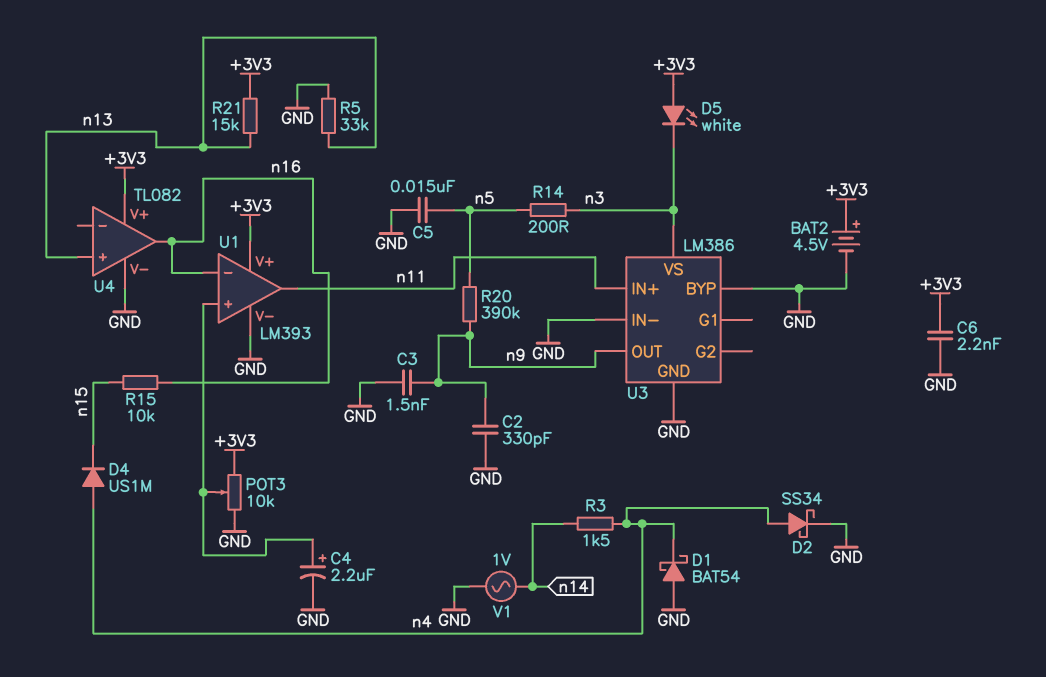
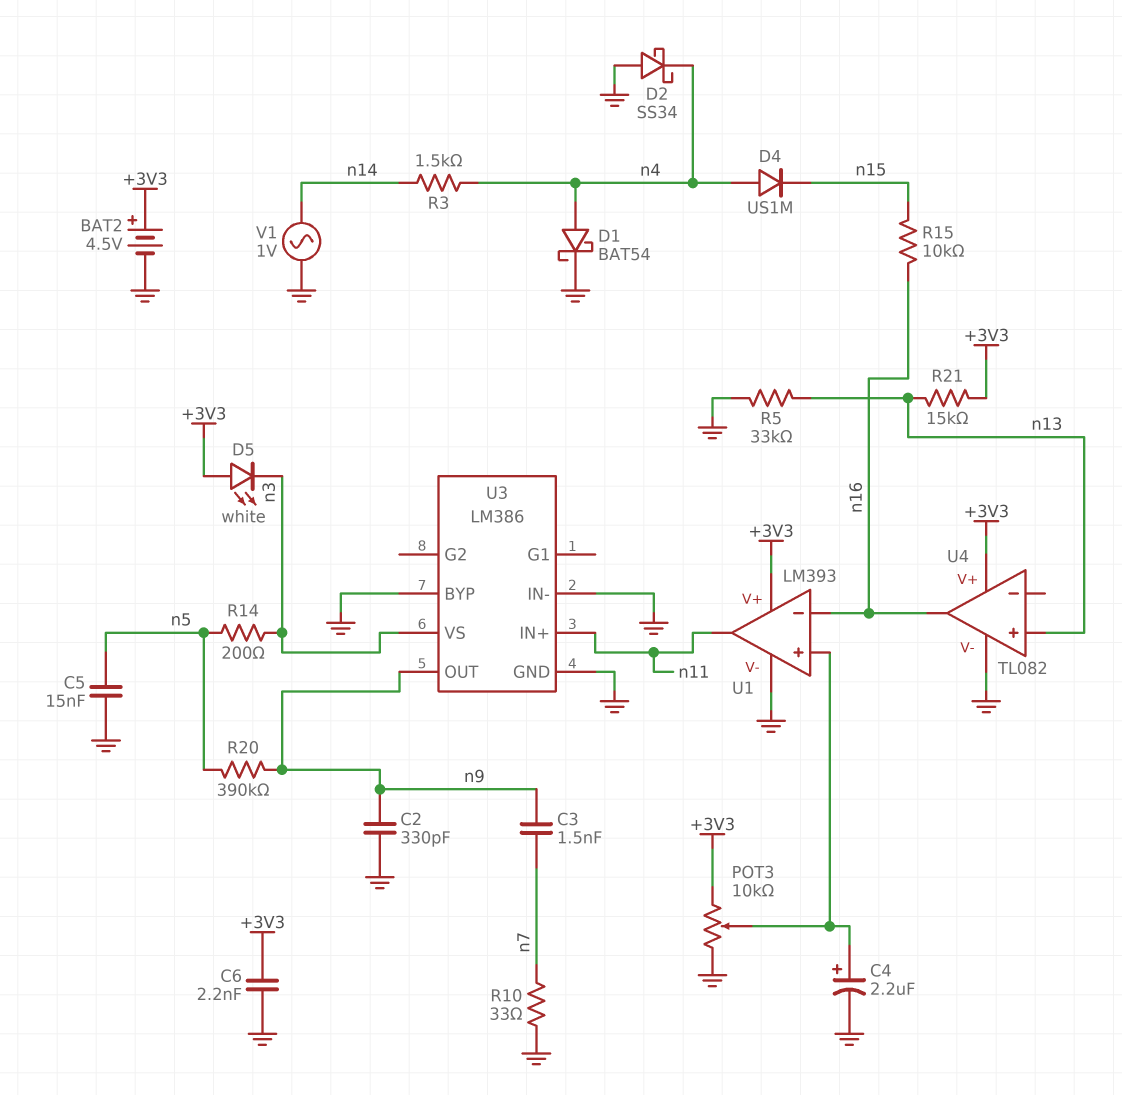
C3: 1.5nF (GND, n9) -> 1.5nF (n7, n9)
D1: schottky BAT54 (A GND, K n4) -> schottky BAT54 (A n4, K GND)
D2: schottky SS34 (A n4, K GND) -> schottky SS34 (A GND, K n4)
R10: none -> 33 (GND, n7)

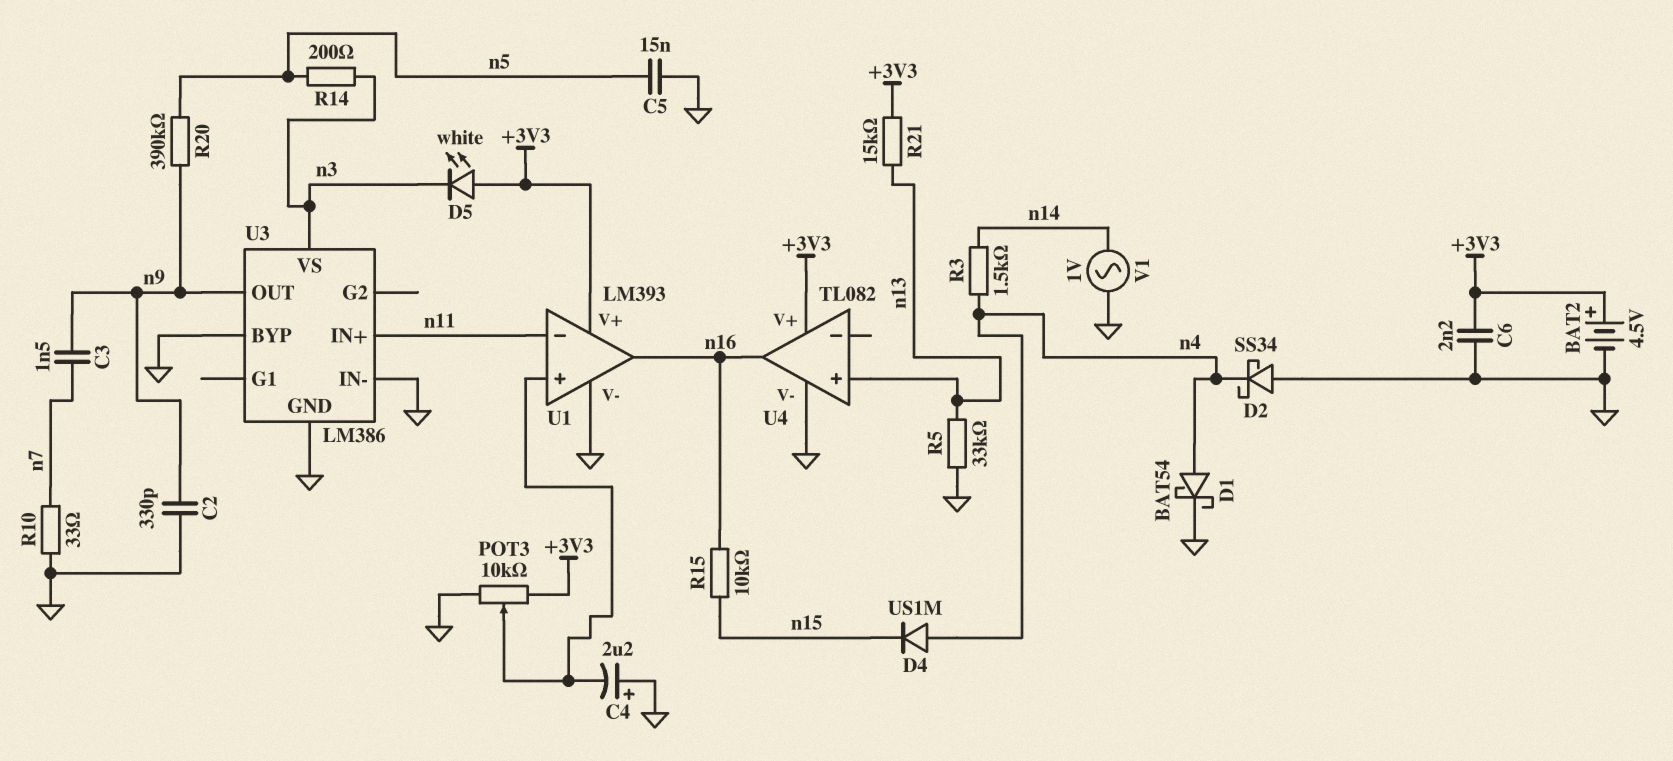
C4: 2.2uF (plus U1/in+, minus GND) -> 2.2uF (plus GND, minus U1/in+)
U1 pin in-: n16 -> n11
U1 pin out: n11 -> n16

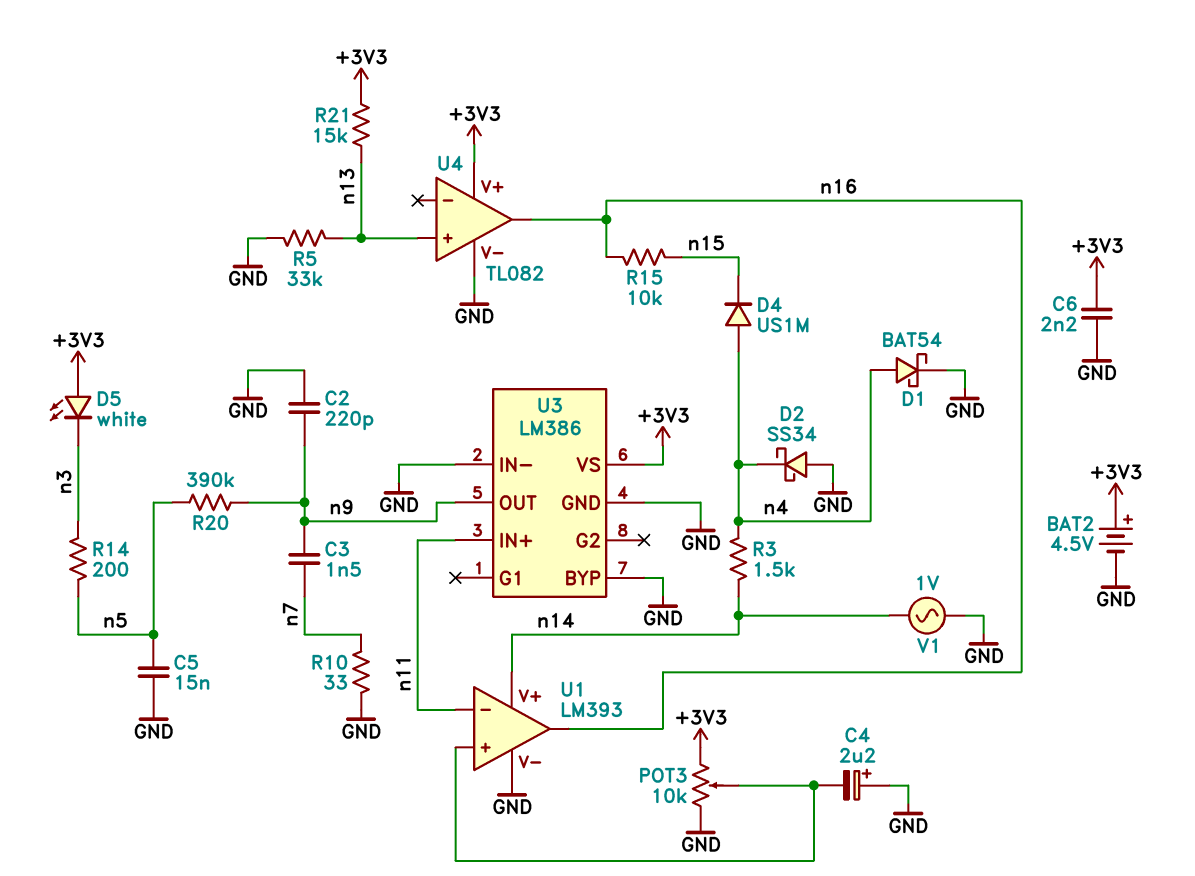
C2: 330pF (GND, n9) -> 220pF (GND, n9)
U1 pin V+: +3V3 -> n14
U3 pin VS: n3 -> +3V3

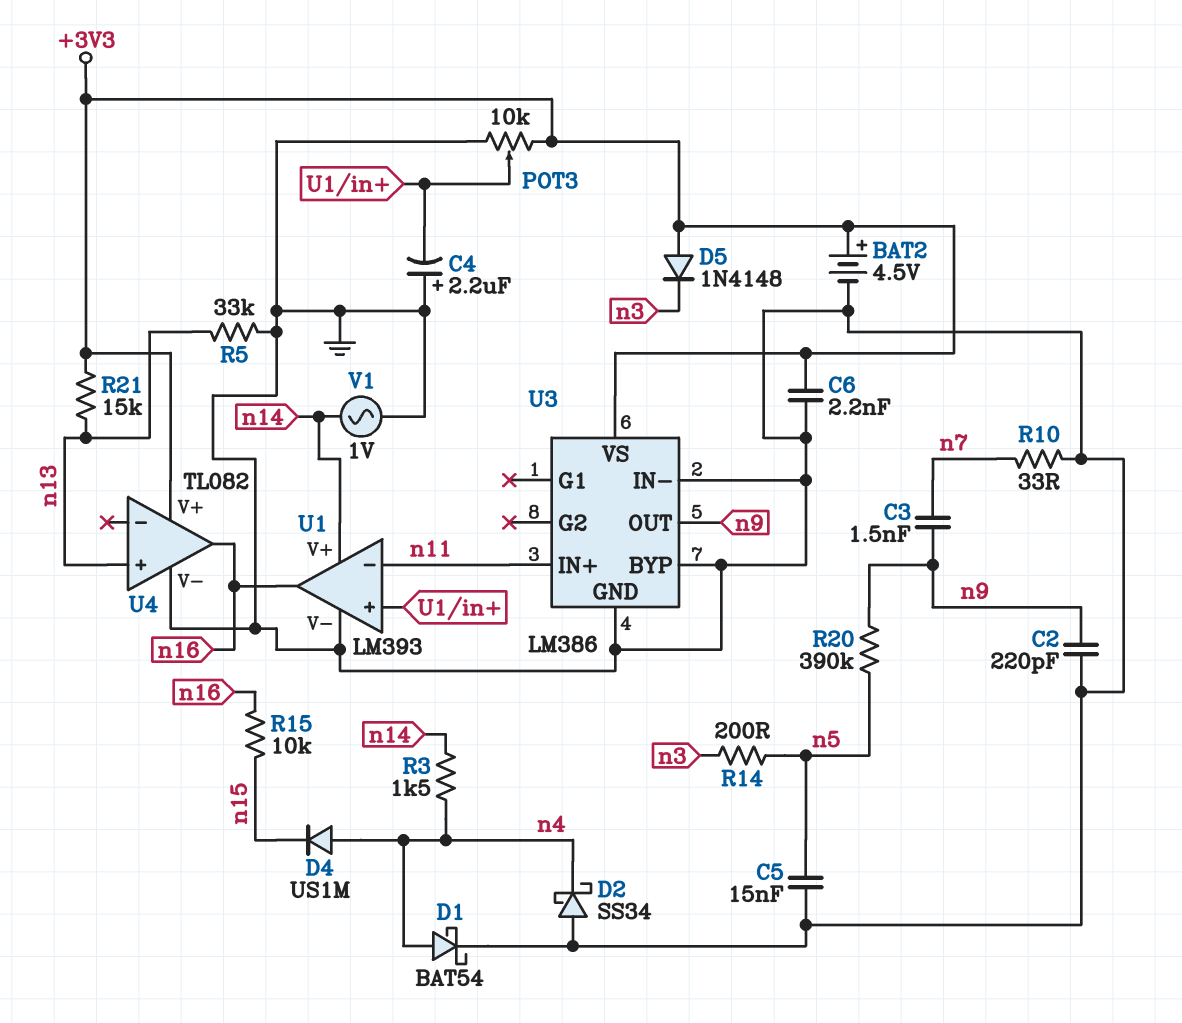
D5: LED white (A +3V3, K n3) -> diode 1N4148 (A +3V3, K n3)

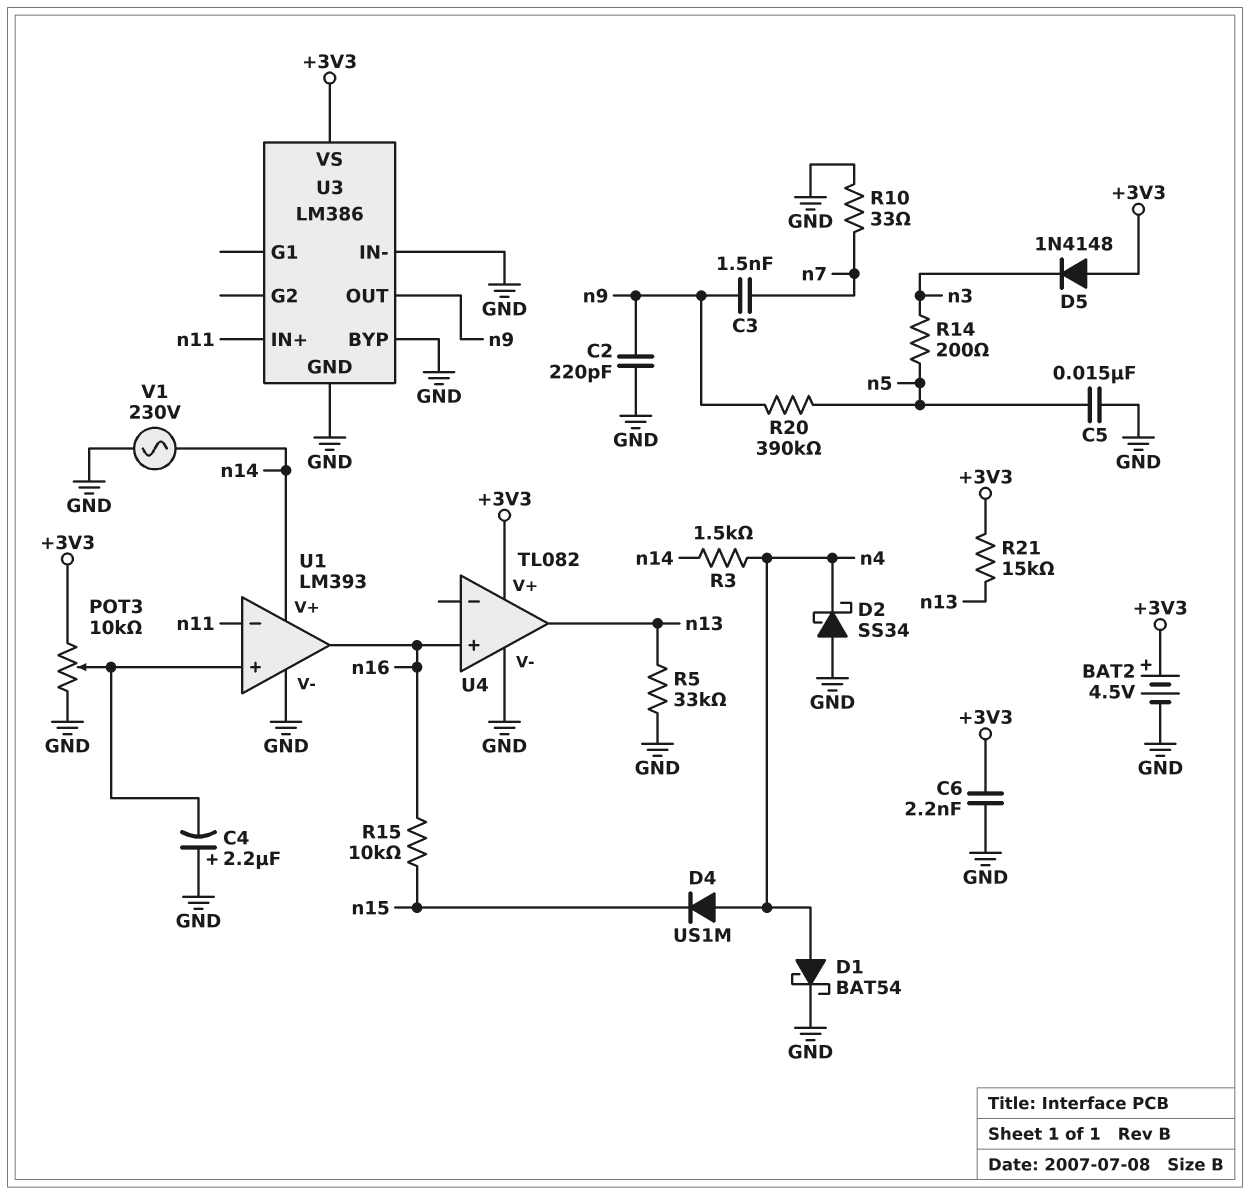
U4 pin in+: n13 -> n16
U4 pin out: n16 -> n13
V1: AC 1V (GND, n14) -> AC 230V (GND, n14)

